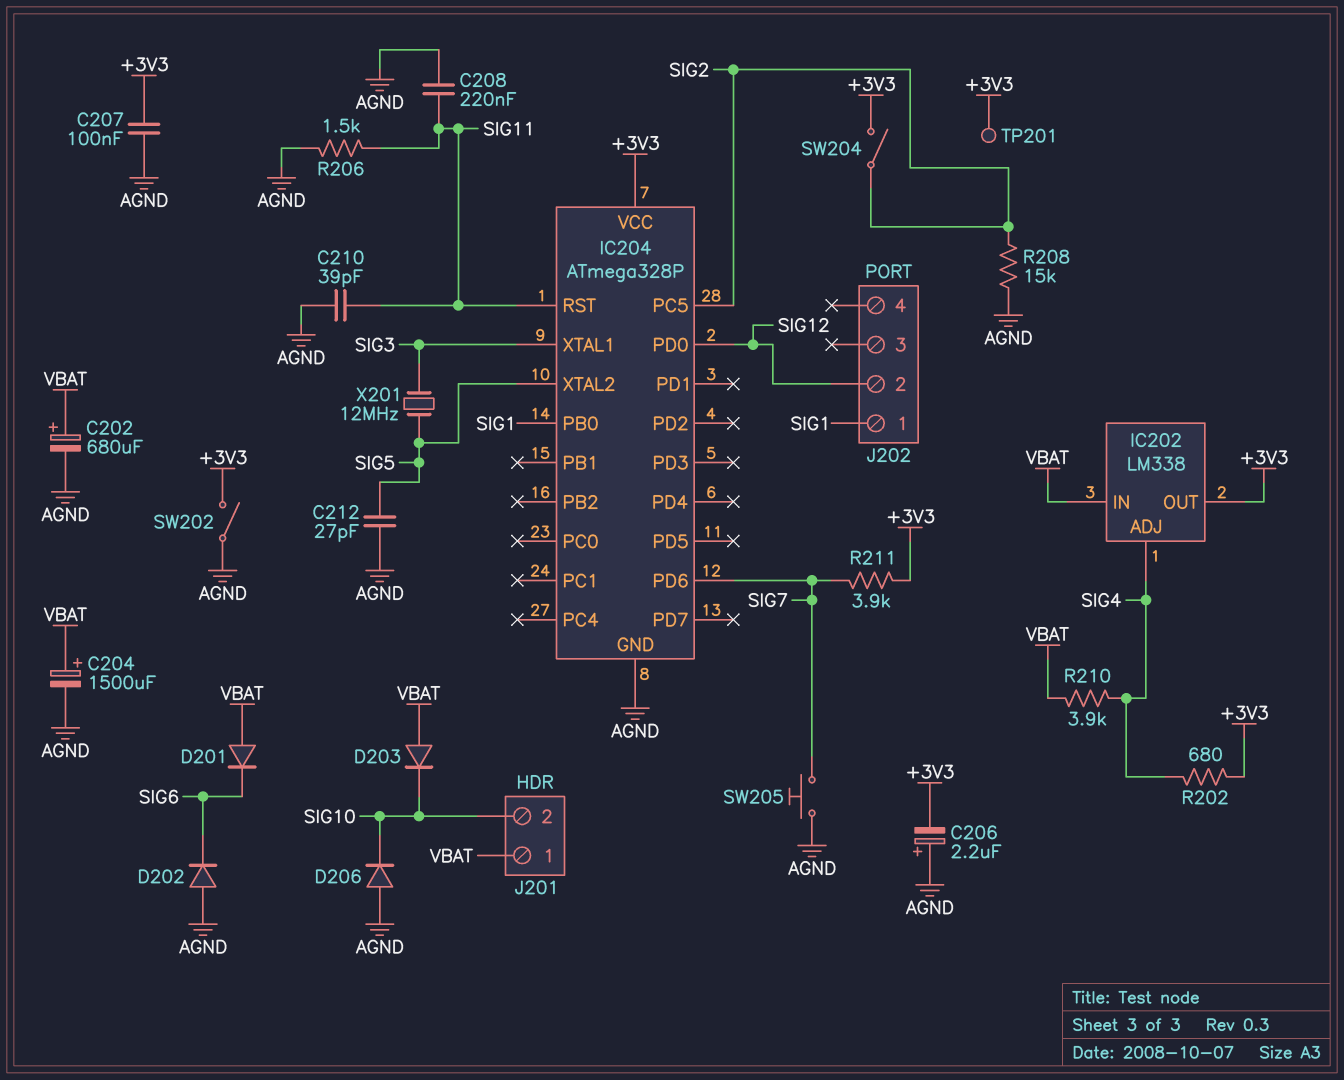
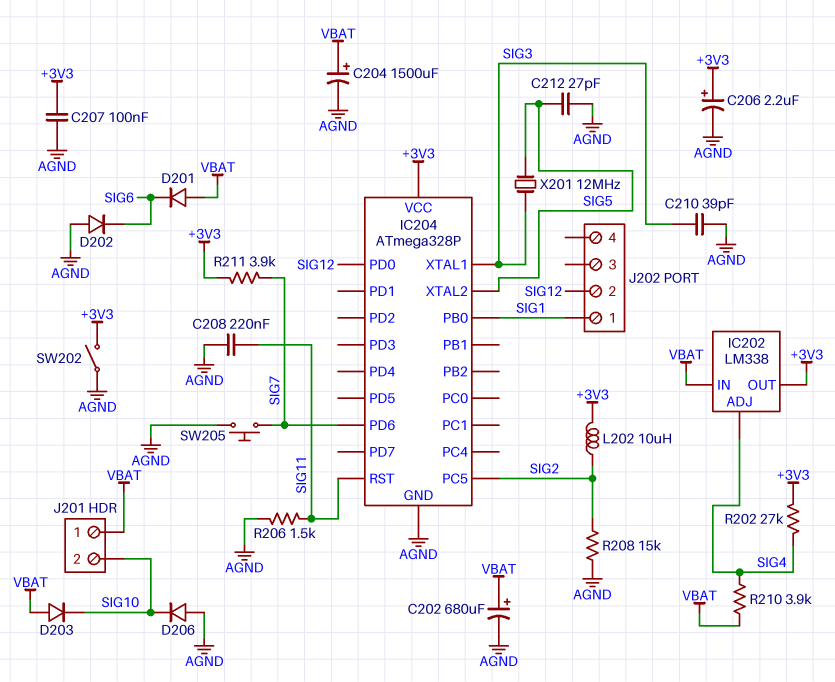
C206: 2.2uF (plus AGND, minus +3V3) -> 2.2uF (plus +3V3, minus AGND)
C210: 39pF (AGND, SIG11) -> 39pF (AGND, SIG3)
L202: none -> 10uH (+3V3, SIG2)
R202: 680 (+3V3, SIG4) -> 27k (+3V3, SIG4)
SW204: switch (+3V3, SIG2) -> none
TP201: test point (+3V3) -> none

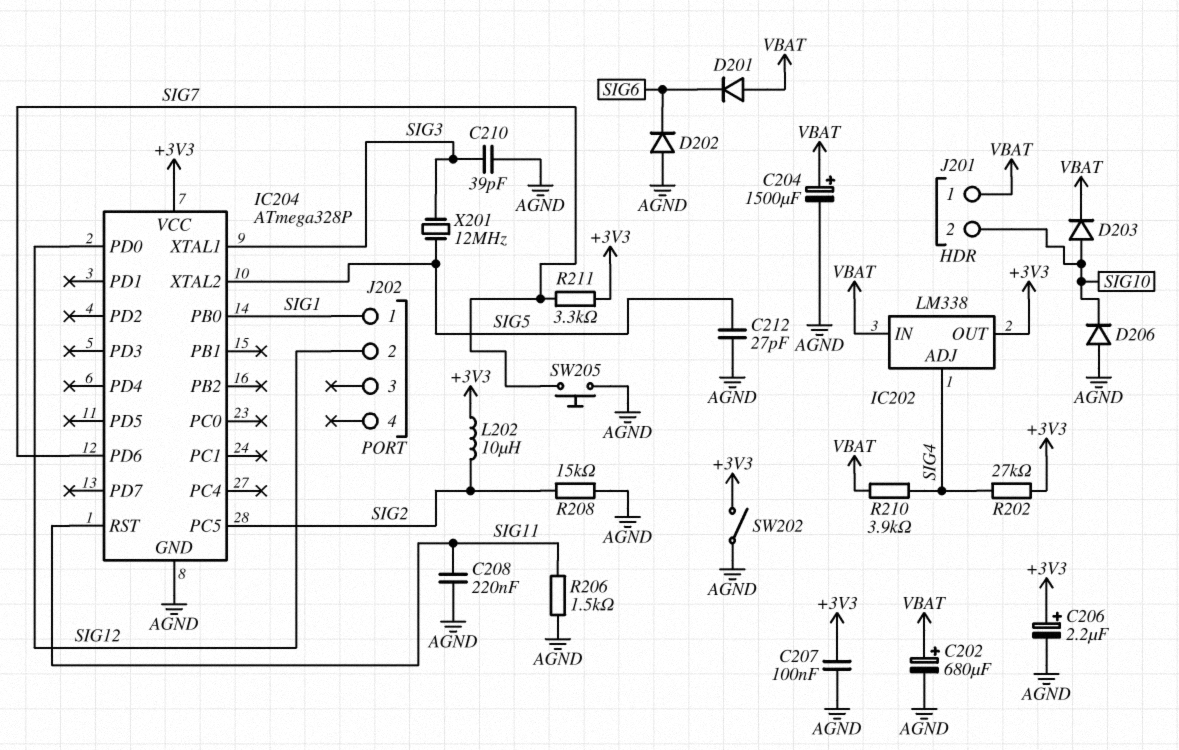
D203: diode (A VBAT, K SIG10) -> diode (A SIG10, K VBAT)
R211: 3.9k (+3V3, SIG7) -> 3.3k (+3V3, SIG7)

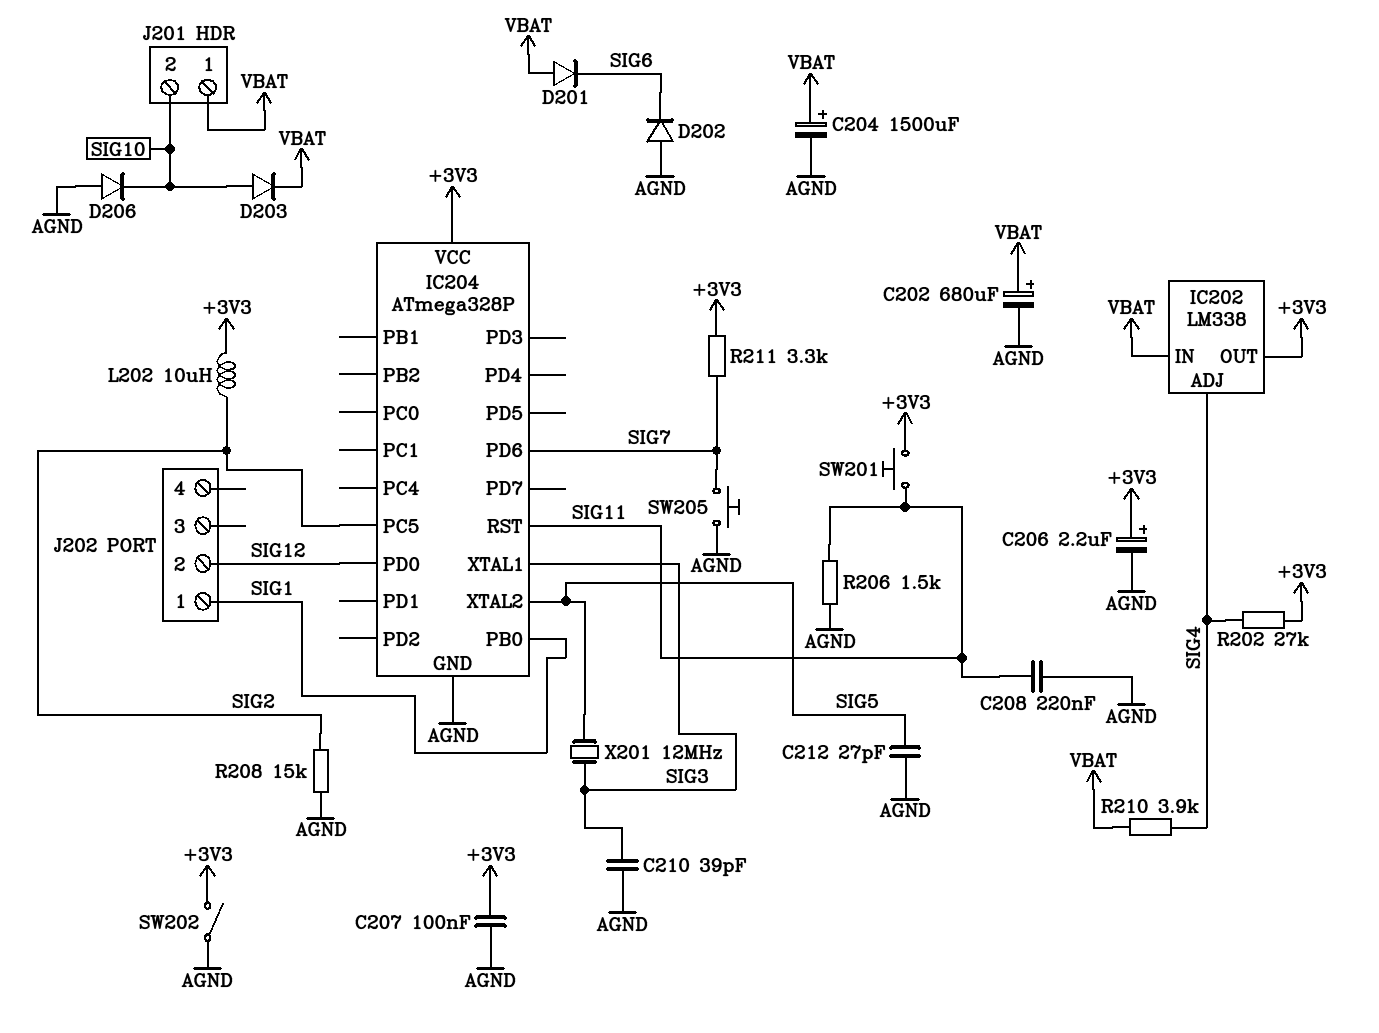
SW201: none -> button (+3V3, SIG11)

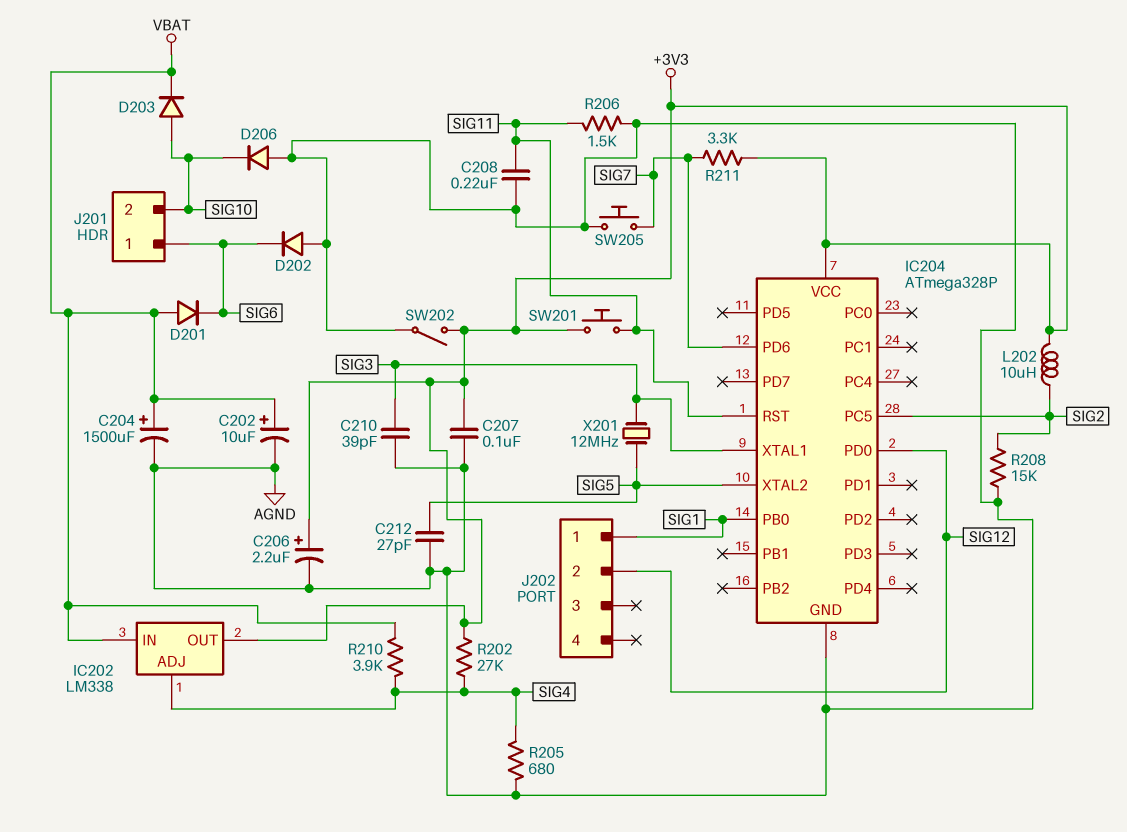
C202: 680uF (plus VBAT, minus AGND) -> 10uF (plus VBAT, minus AGND)
J201 pin 1: VBAT -> SIG6
R205: none -> 680 (AGND, SIG4)

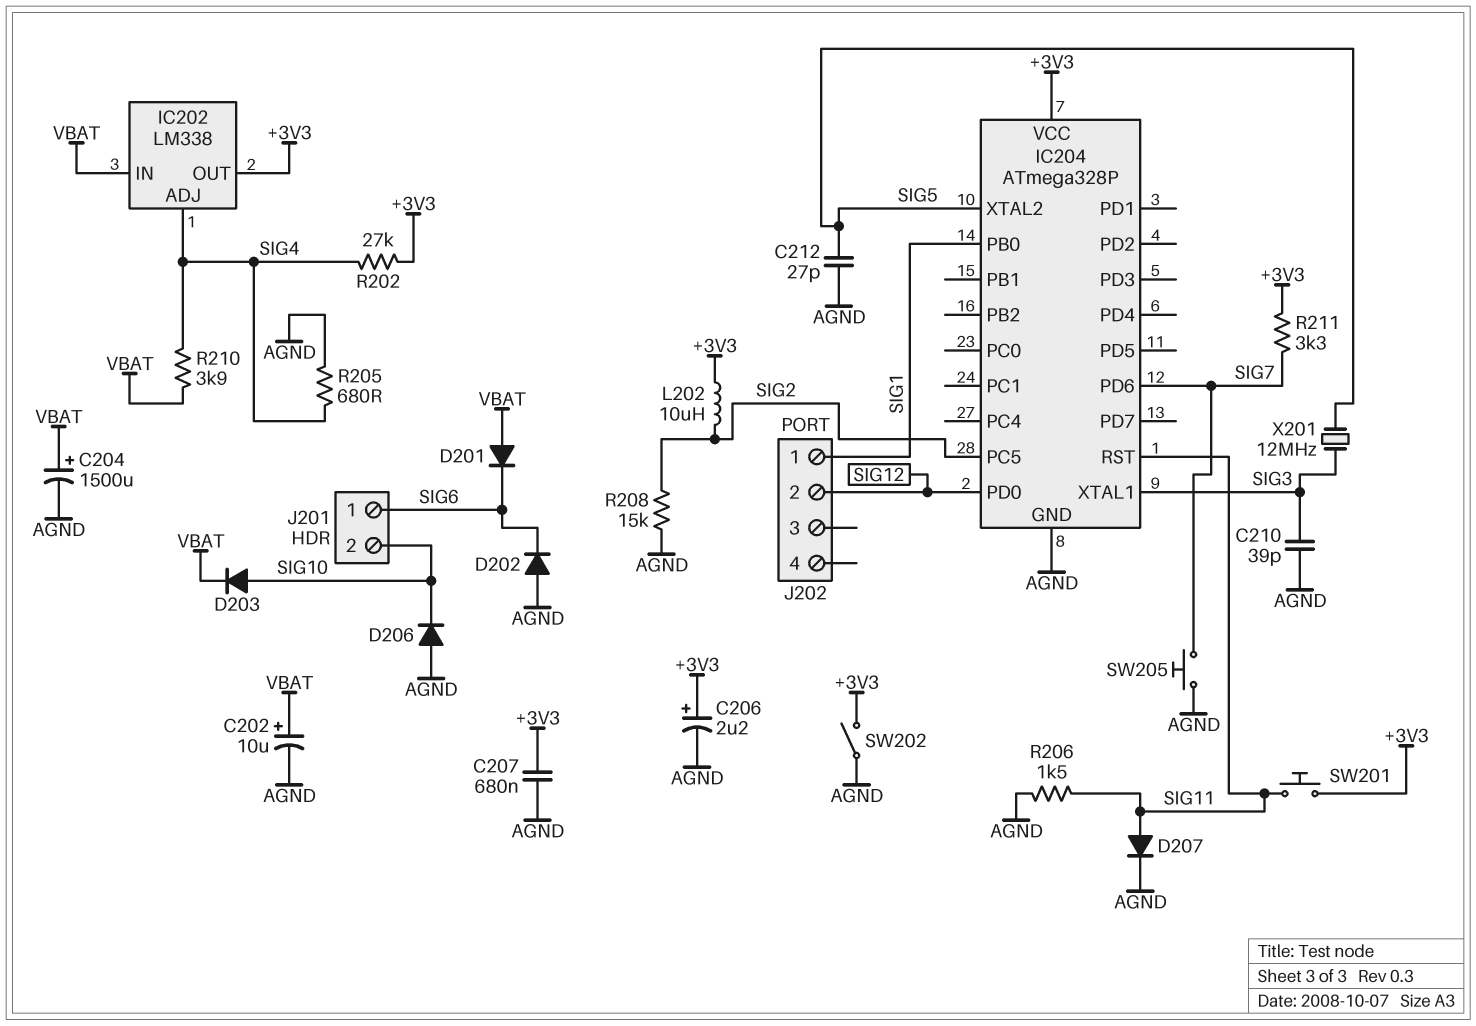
C207: 100nF (+3V3, AGND) -> 680nF (+3V3, AGND)
C208: 220nF (AGND, SIG11) -> none
D207: none -> diode (A SIG11, K AGND)

